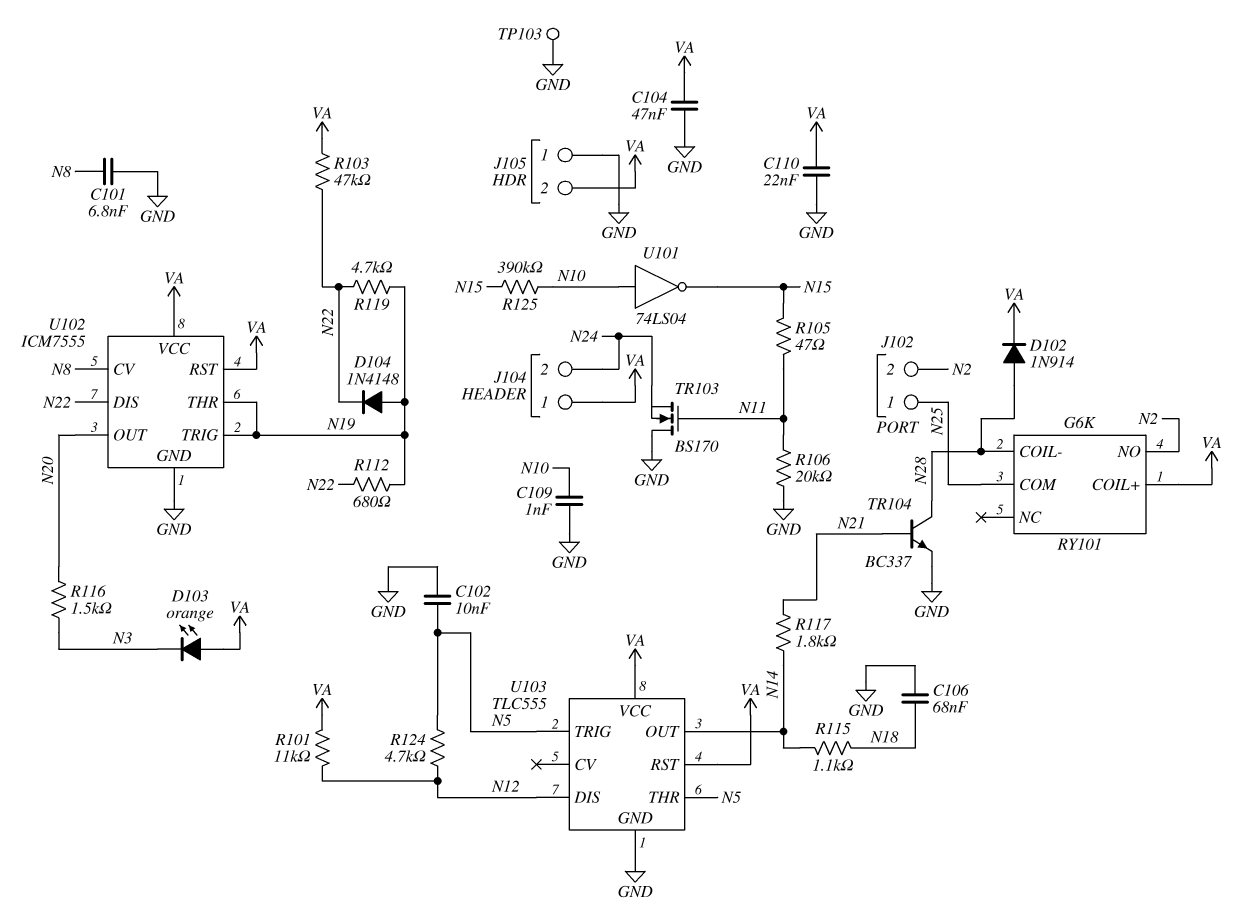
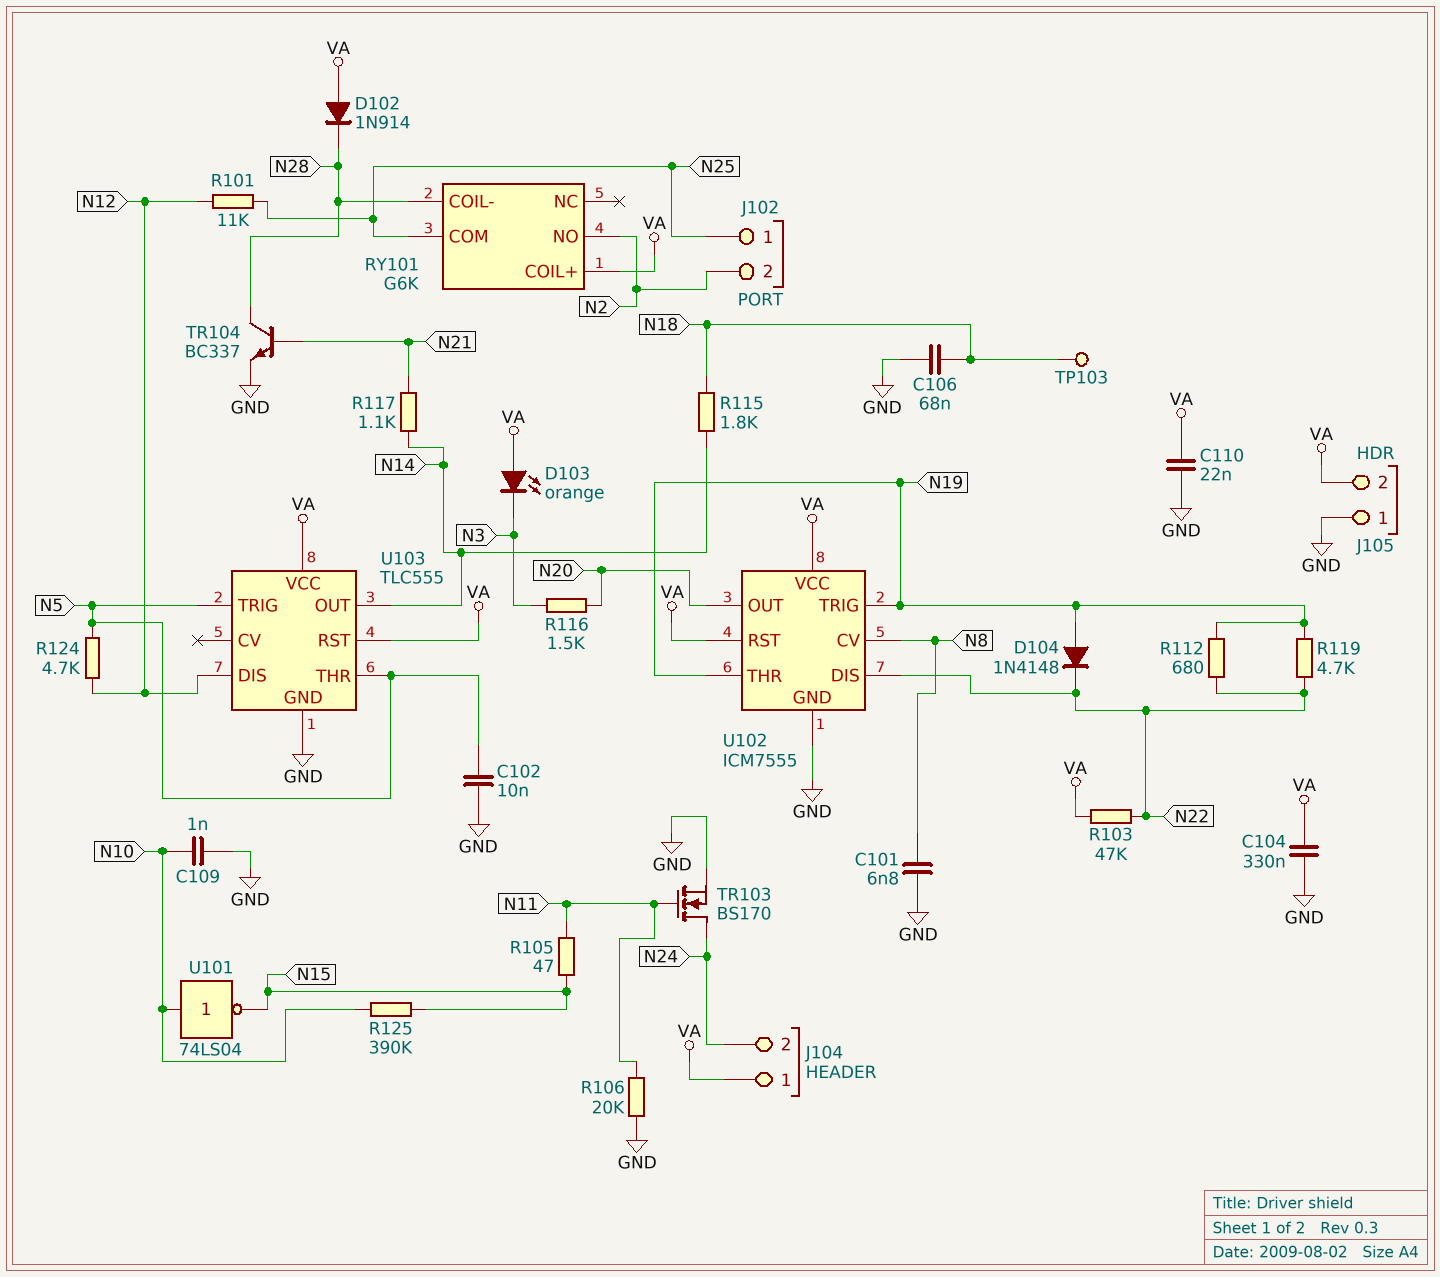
C104: 47nF (GND, VA) -> 330nF (GND, VA)
D102: diode 1N914 (A N28, K VA) -> diode 1N914 (A VA, K N28)
R101: 11k (N12, VA) -> 11k (N12, N25)
R115: 1.1k (N14, N18) -> 1.8k (N14, N18)
R117: 1.8k (N14, N21) -> 1.1k (N14, N21)
TP103: test point (GND) -> test point (N18)
TR103: NMOS BS170 (G N11, D GND, S N24) -> NMOS BS170 (G N11, D N24, S GND)

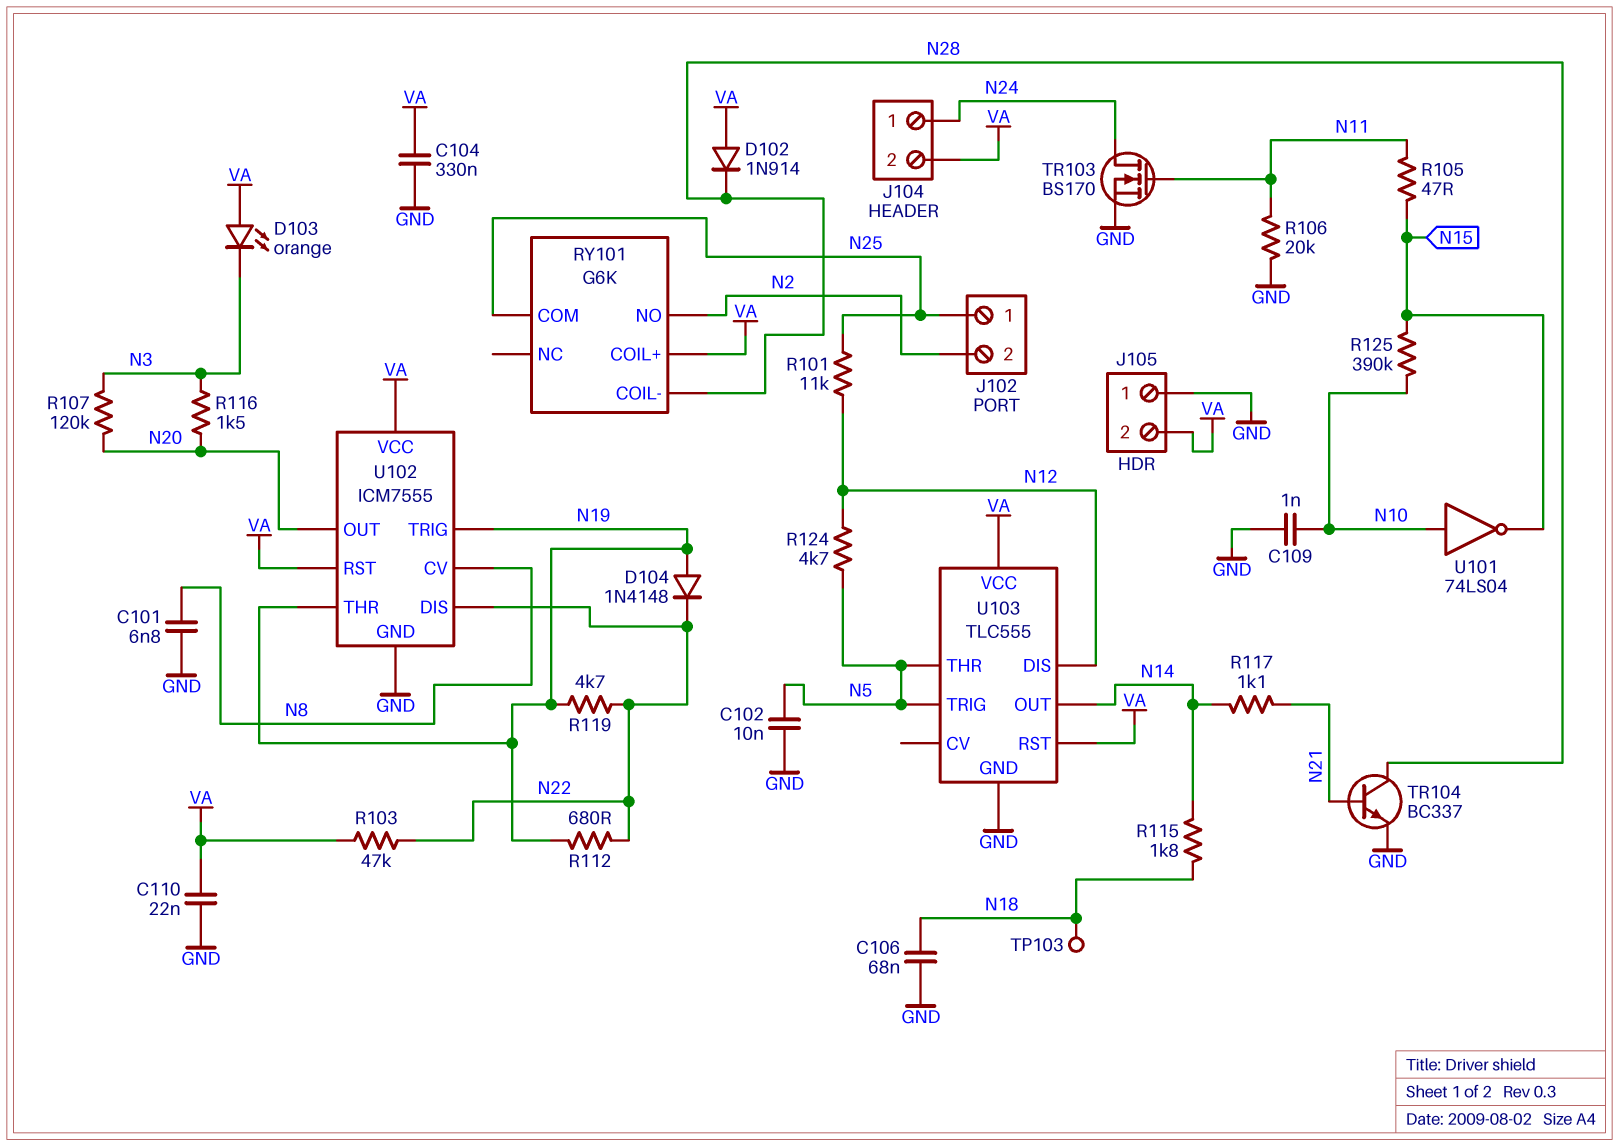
J104 pin 1: VA -> N24
J104 pin 2: N24 -> VA
R107: none -> 120k (N3, N20)

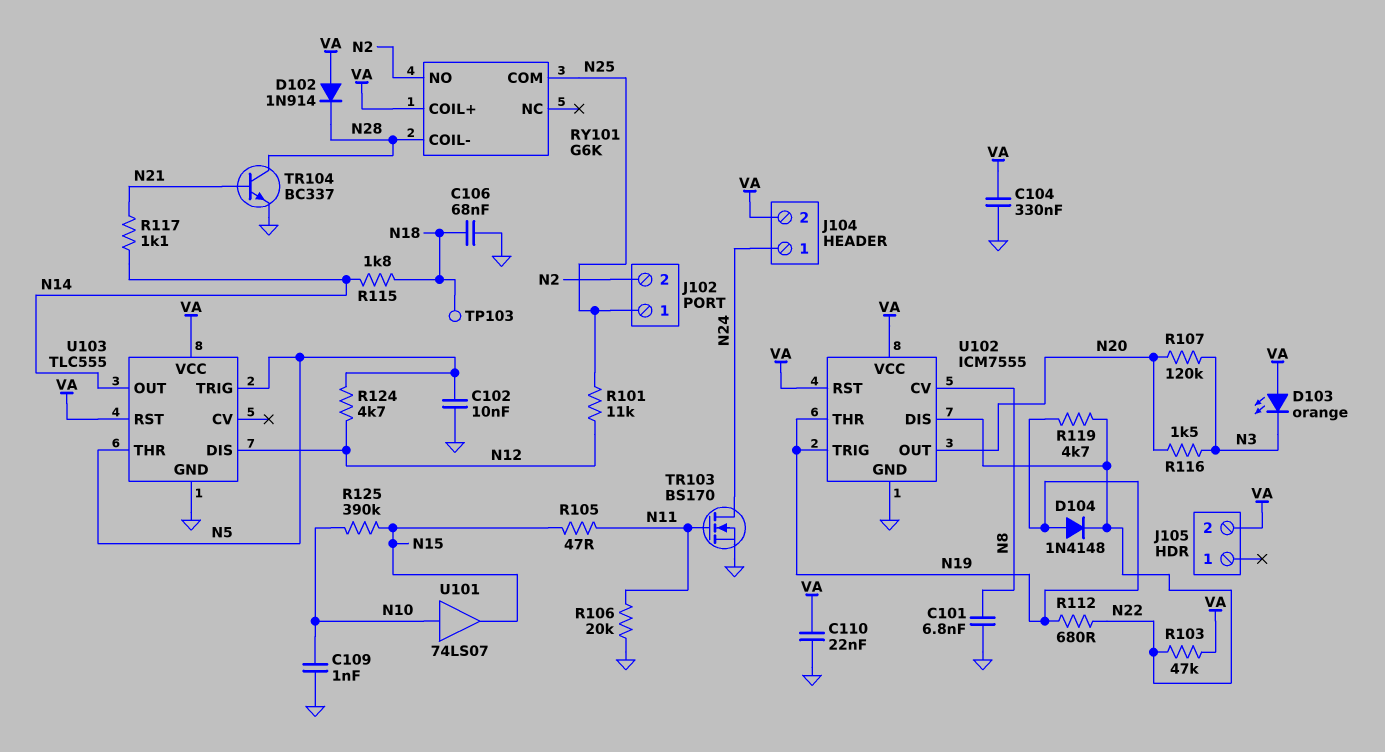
J105 pin 1: GND -> none
U101: NOT 74LS04 (in N10, out N15) -> buffer 74LS07 (in N10, out N15)

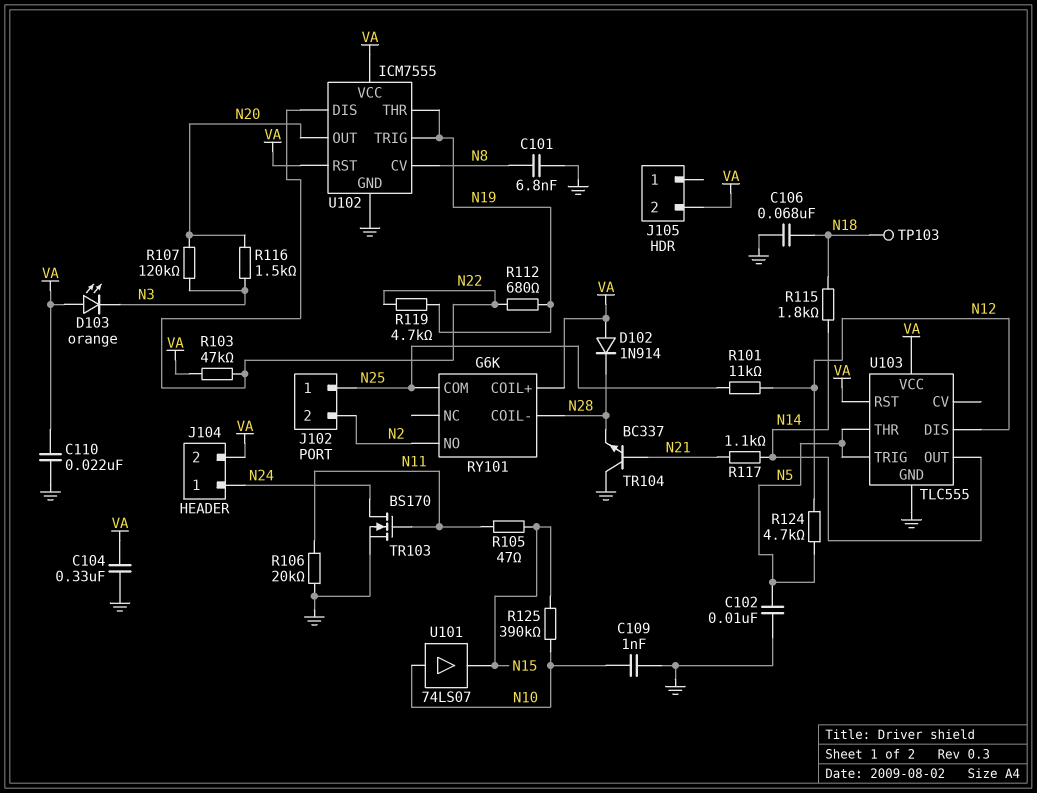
D104: diode 1N4148 (A N19, K N22) -> none
TR104: NPN BC337 (B N21, C N28, E GND) -> NPN BC337 (B N21, C GND, E N28)

